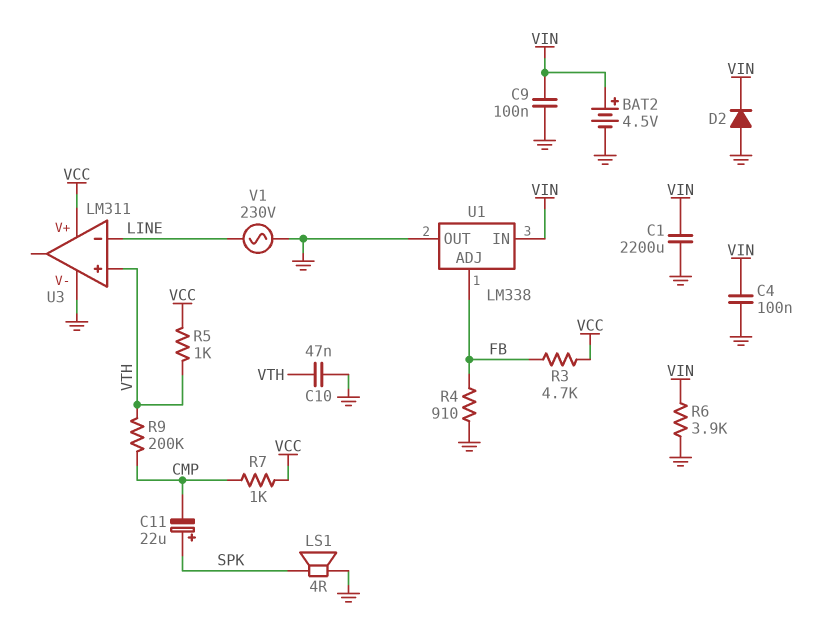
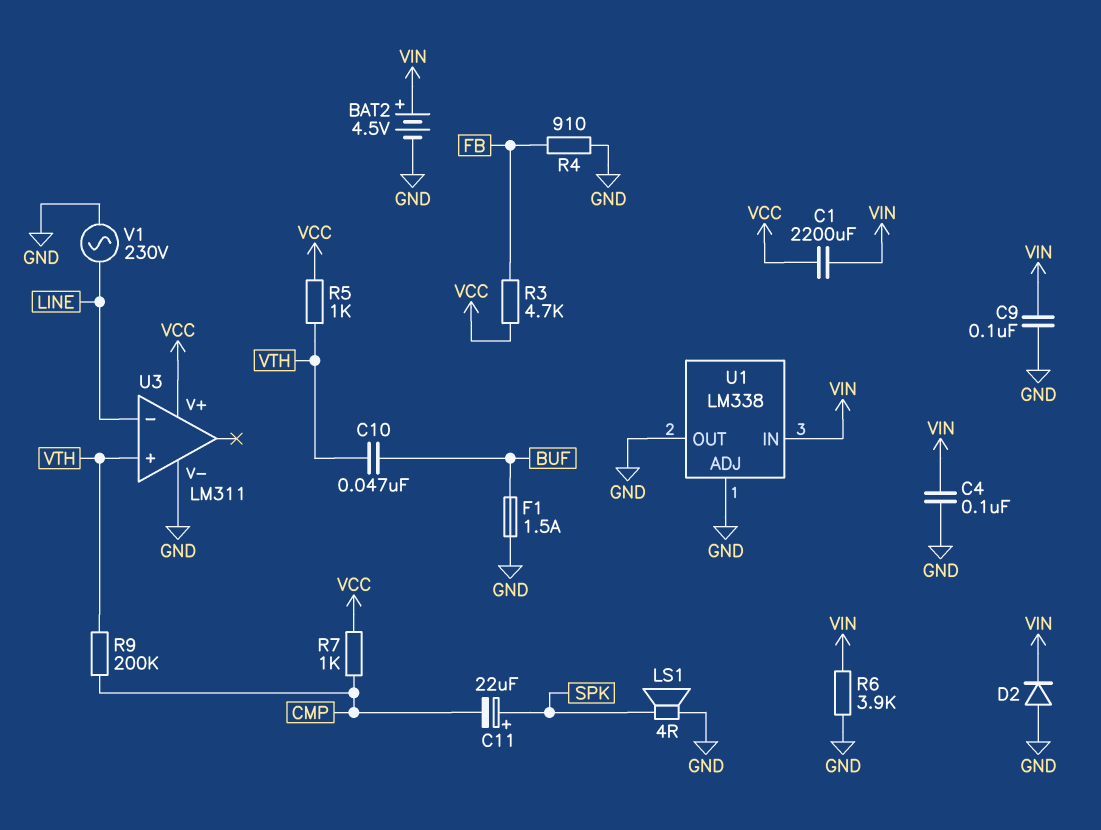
C1: 2200uF (GND, VIN) -> 2200uF (VCC, VIN)
C10: 47nF (GND, VTH) -> 47nF (BUF, VTH)
F1: none -> 1.5A (BUF, GND)
U1 pin ADJ: FB -> GND

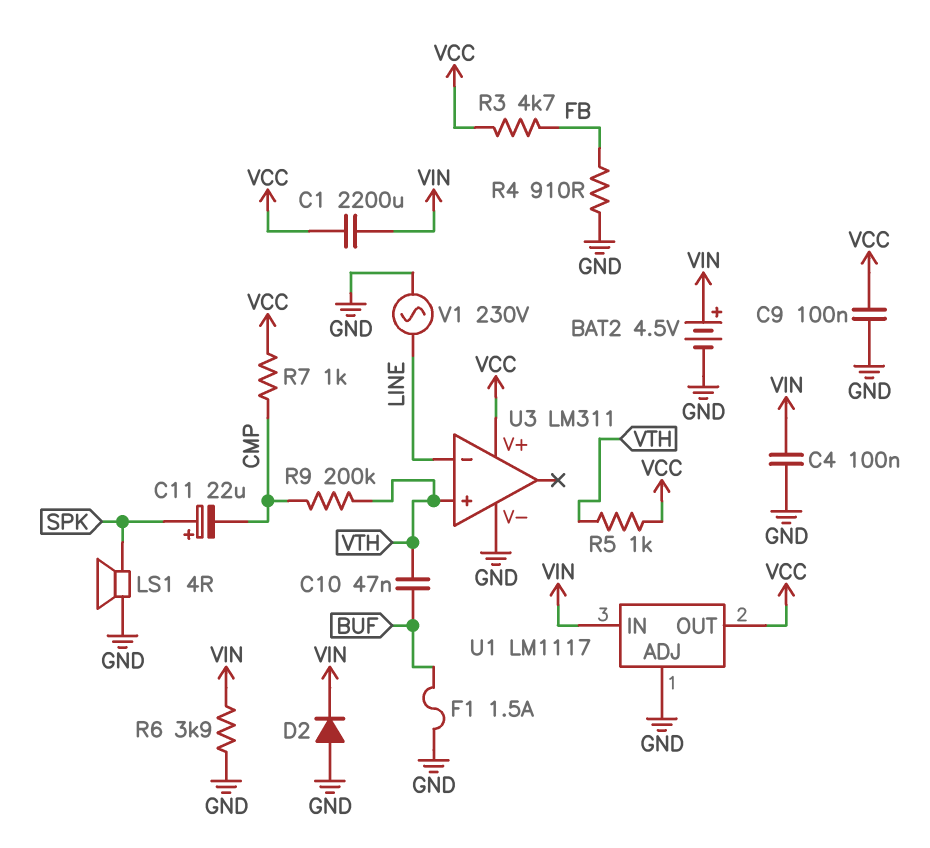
C9: 100nF (GND, VIN) -> 100nF (GND, VCC)
U1: LM338 -> LM1117
U1 pin OUT: GND -> VCC

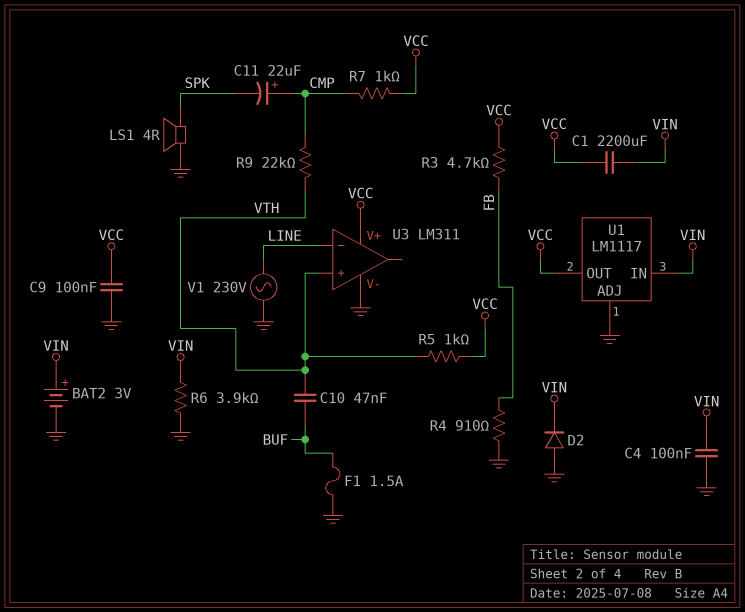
BAT2: 4.5V (plus VIN, minus GND) -> 3V (plus VIN, minus GND)
C11: 22uF (plus SPK, minus CMP) -> 22uF (plus CMP, minus SPK)
R9: 200k (CMP, VTH) -> 22k (CMP, VTH)

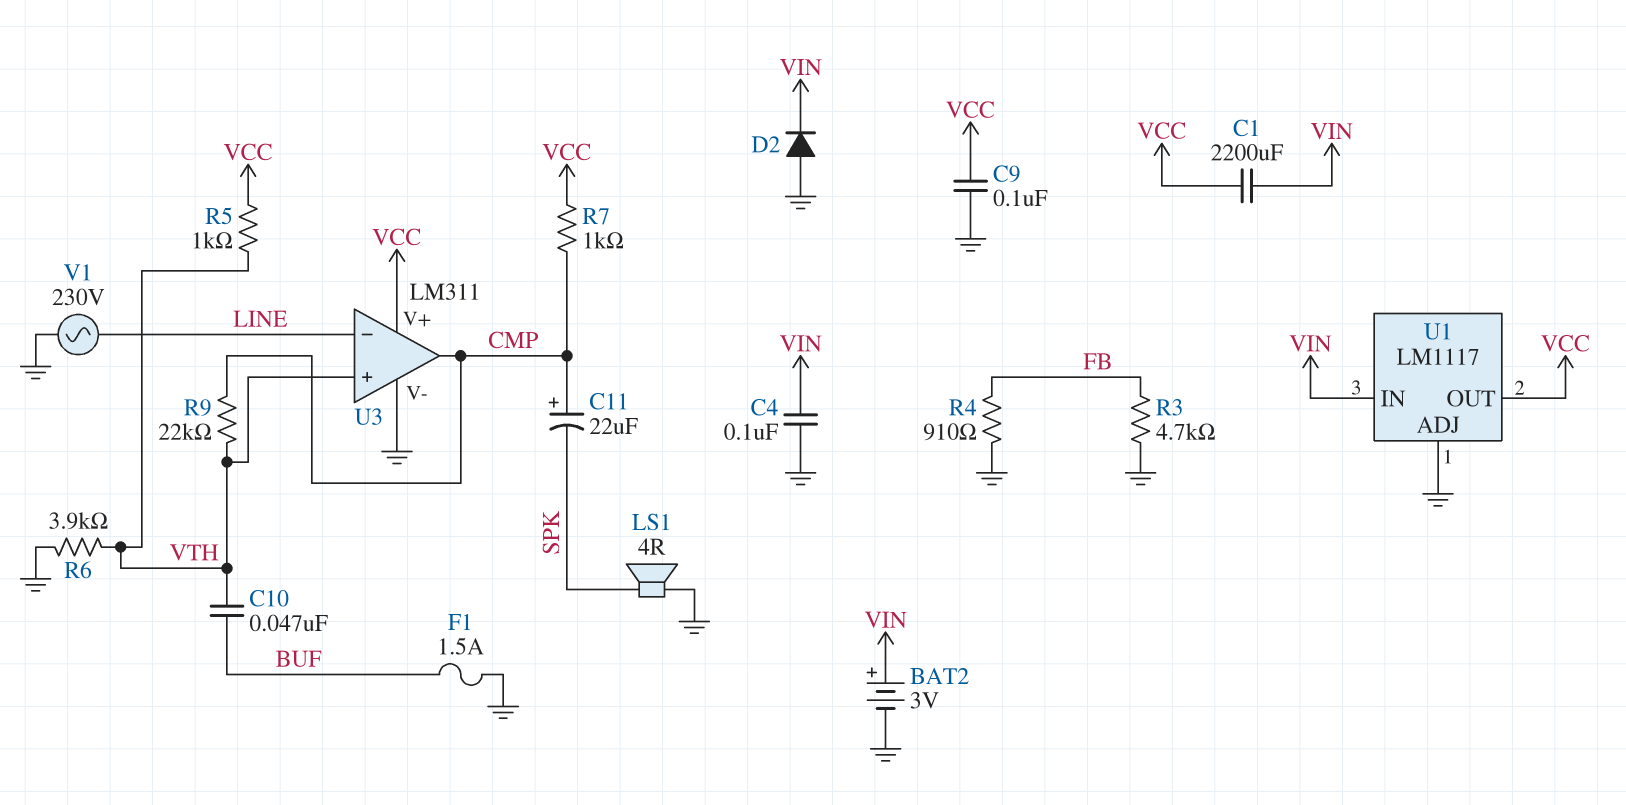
R3: 4.7k (FB, VCC) -> 4.7k (FB, GND)
R6: 3.9k (GND, VIN) -> 3.9k (GND, VTH)
U3 pin out: none -> CMP

